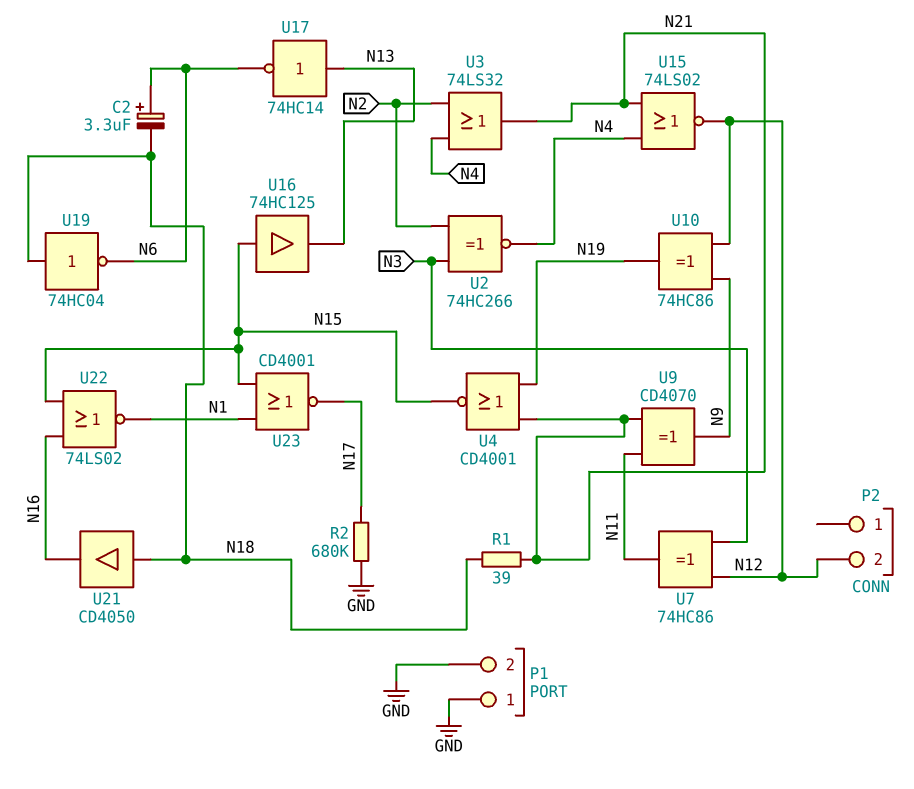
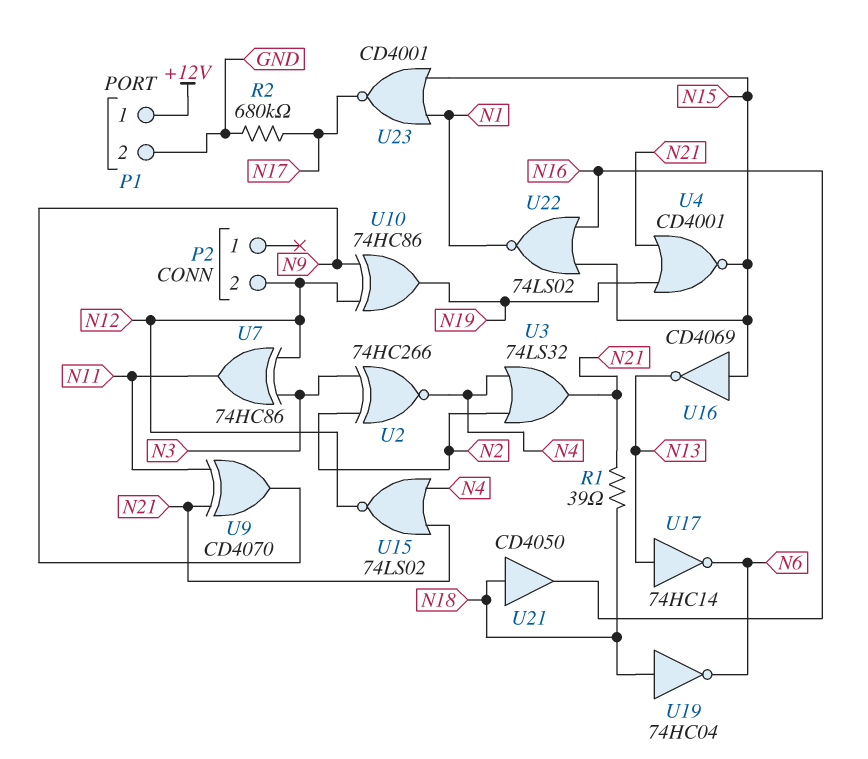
C2: 3.3uF (plus N6, minus N18) -> none
P1 pin 1: GND -> +12V
U16: buffer 74HC125 (in N15, out N13) -> NOT CD4069 (in N15, out N13)

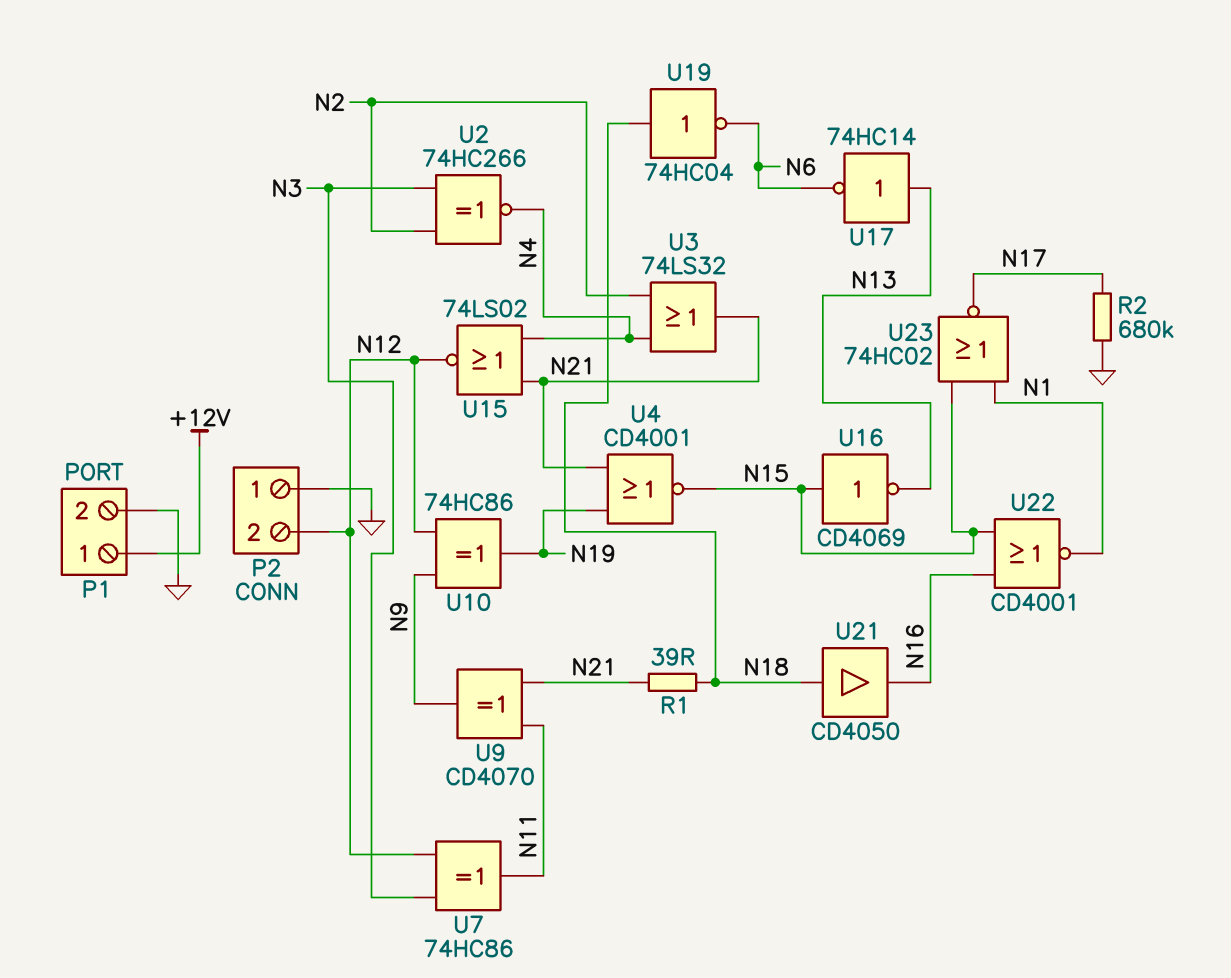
P2 pin 1: none -> GND
U22: NOR 74LS02 (in N15, in N16, out N1) -> NOR CD4001 (in N15, in N16, out N1)
U23: NOR CD4001 (in N1, in N15, out N17) -> NOR 74HC02 (in N1, in N15, out N17)

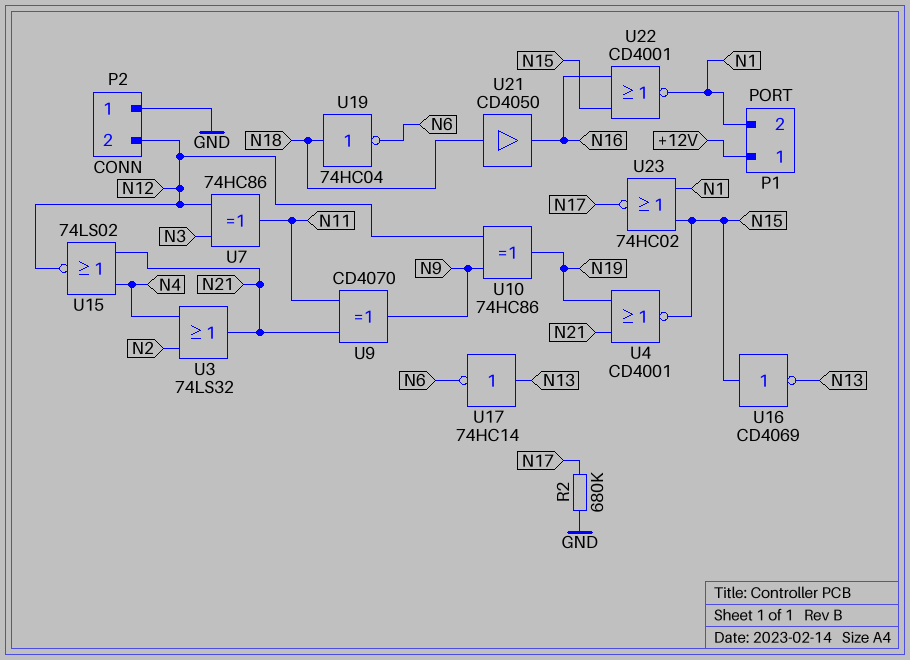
P1 pin 2: GND -> N1
R1: 39 (N18, N21) -> none
U2: XNOR 74HC266 (in N2, in N3, out N4) -> none

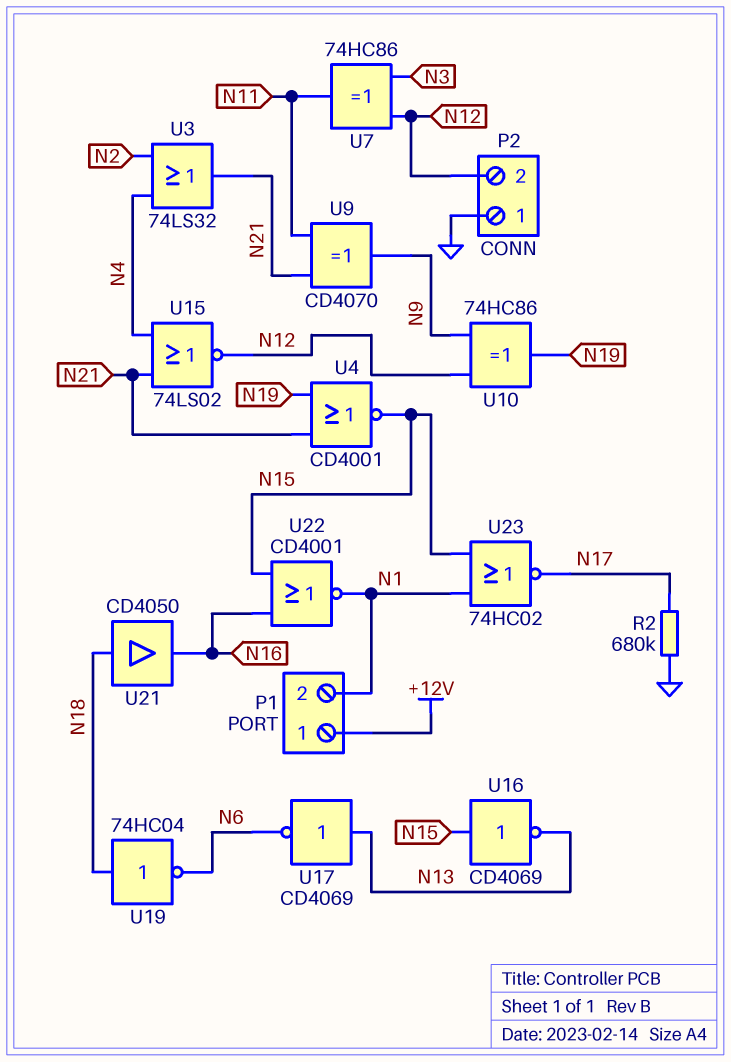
U17: NOT 74HC14 (in N13, out N6) -> NOT CD4069 (in N13, out N6)

